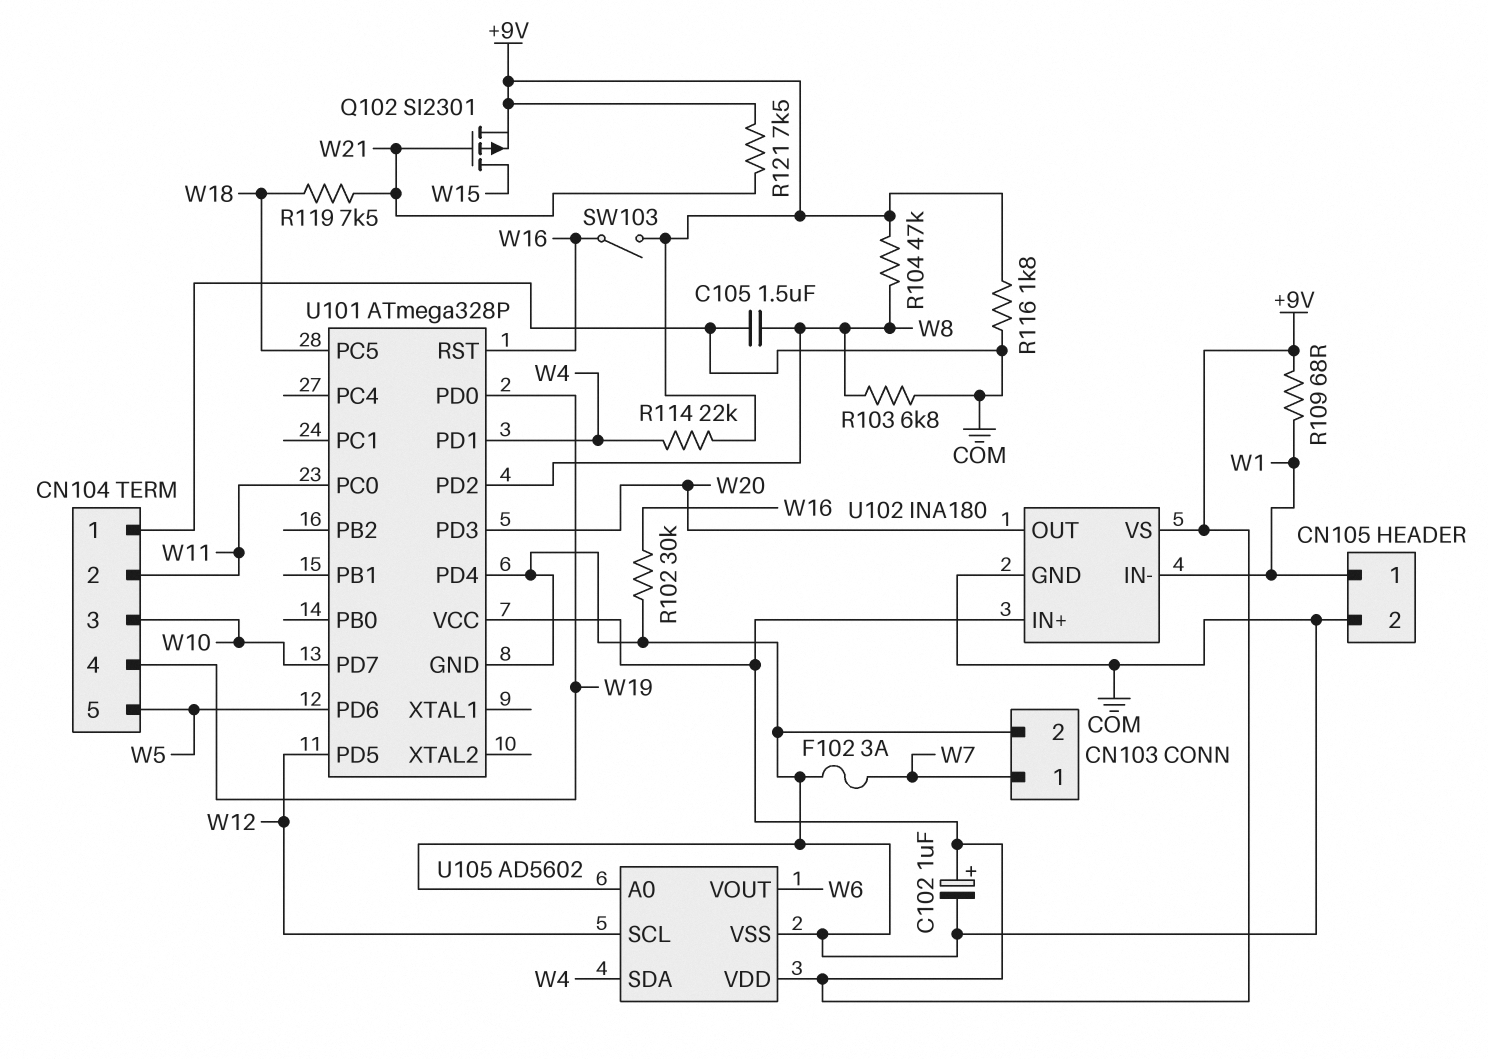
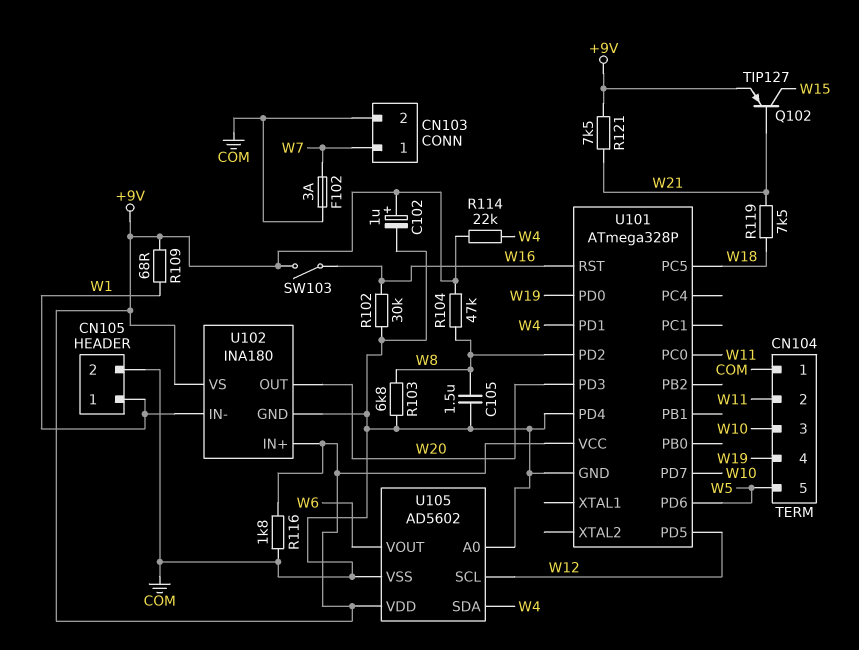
Q102: PMOS SI2301 (G W21, D W15, S +9V) -> PNP TIP127 (B W21, C W15, E +9V)

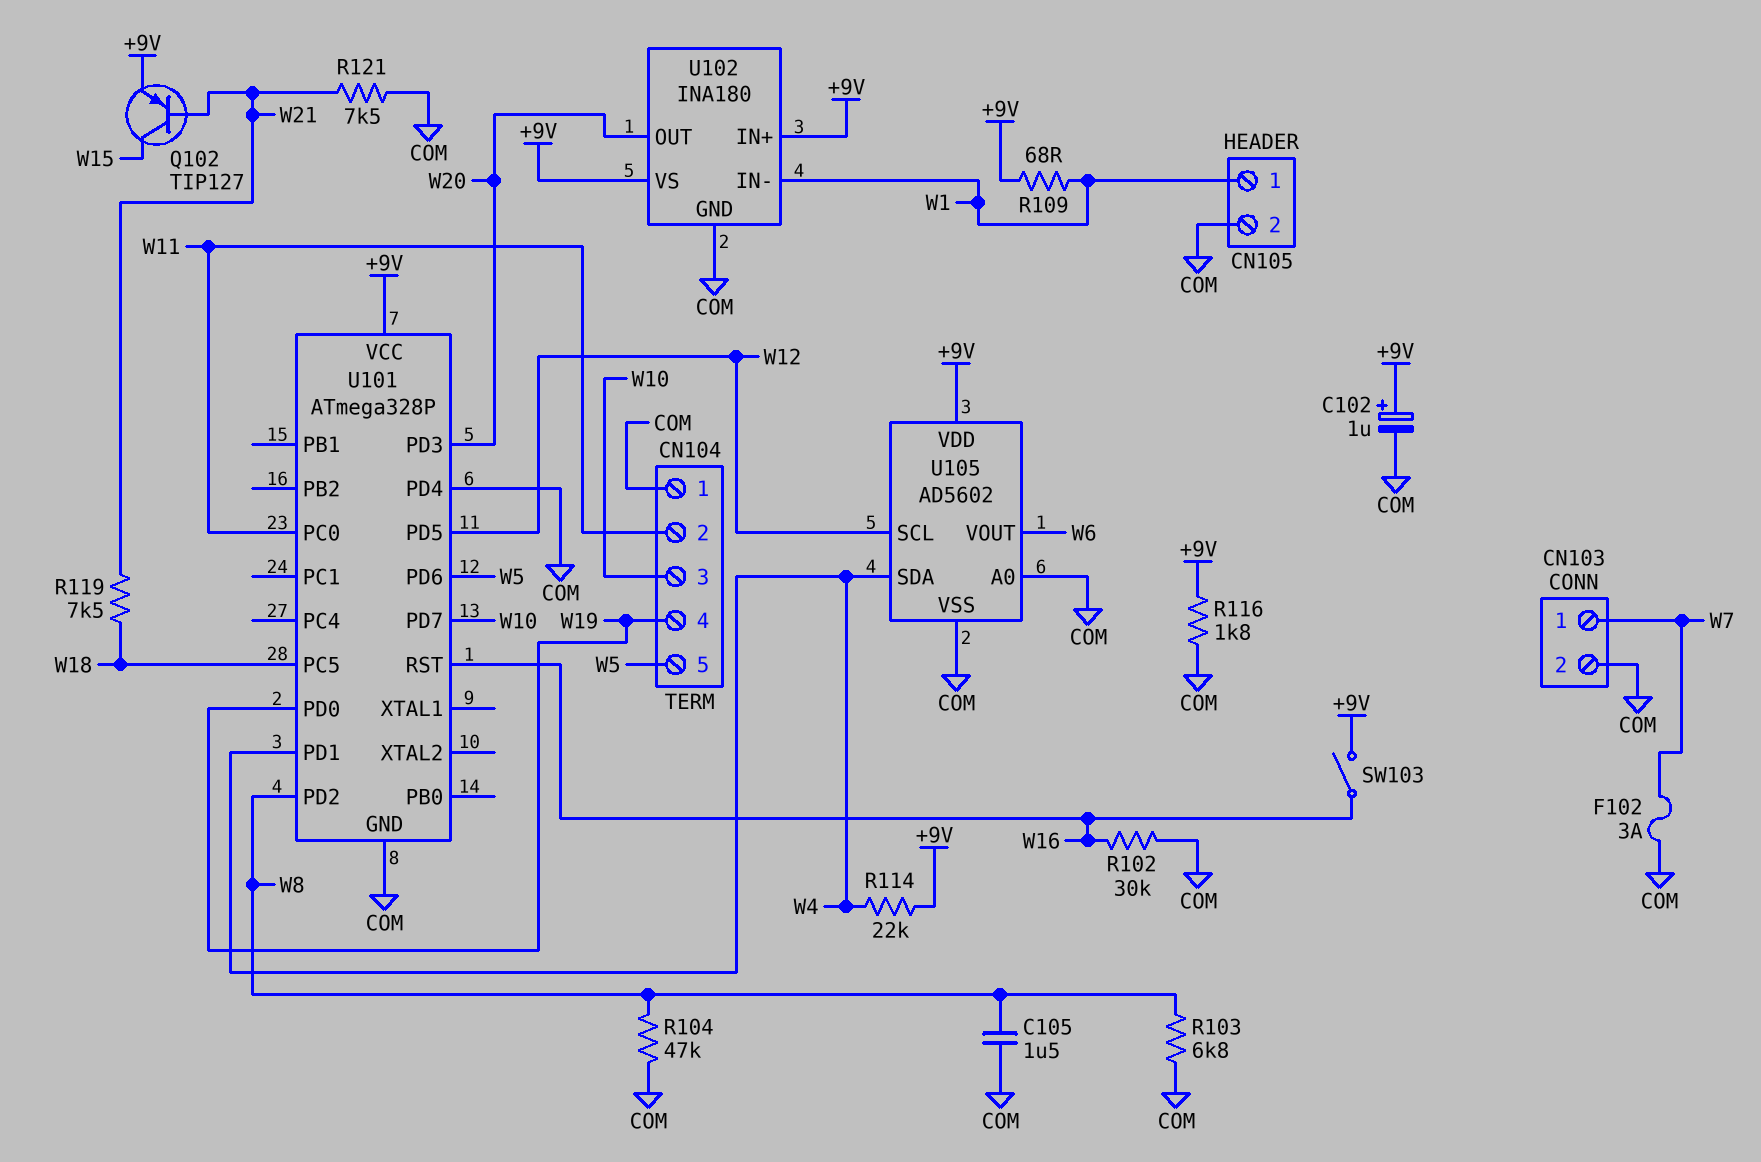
R104: 47k (+9V, W8) -> 47k (COM, W8)
R121: 7.5k (+9V, W21) -> 7.5k (COM, W21)

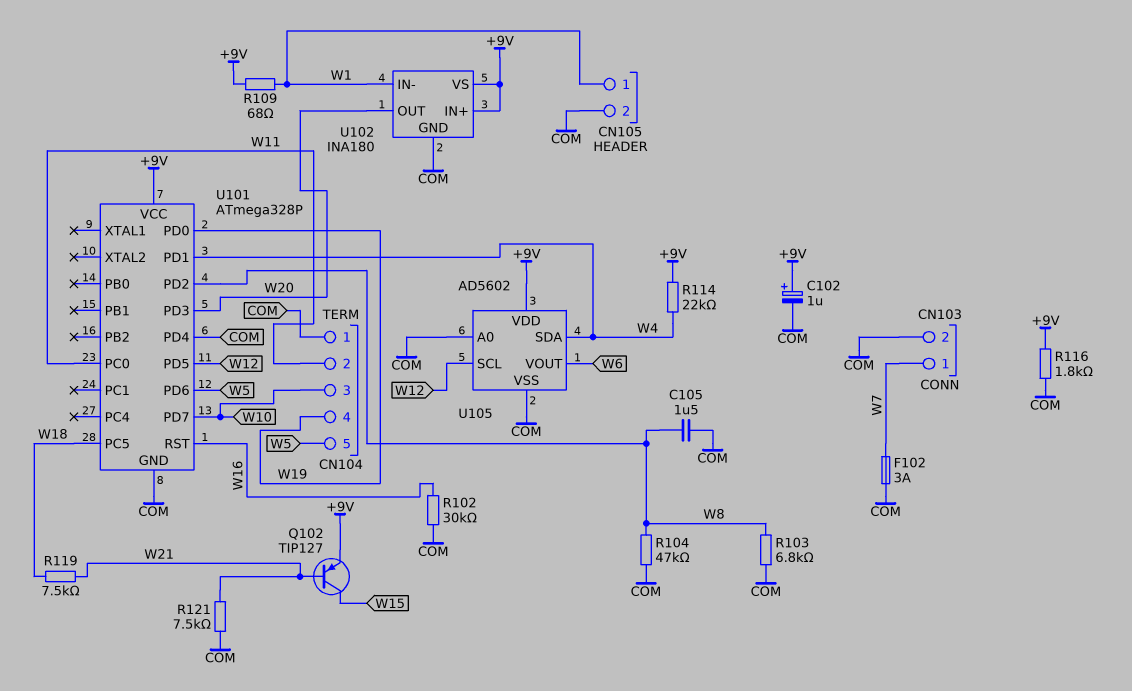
SW103: switch (+9V, W16) -> none

